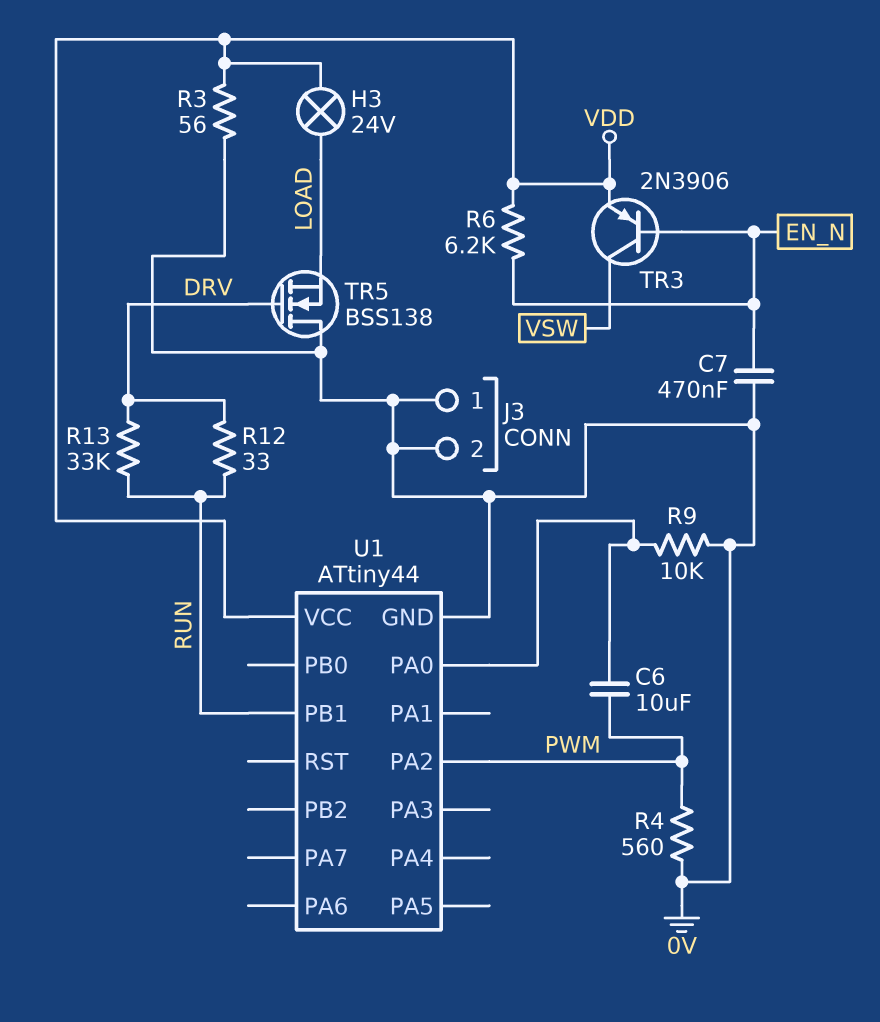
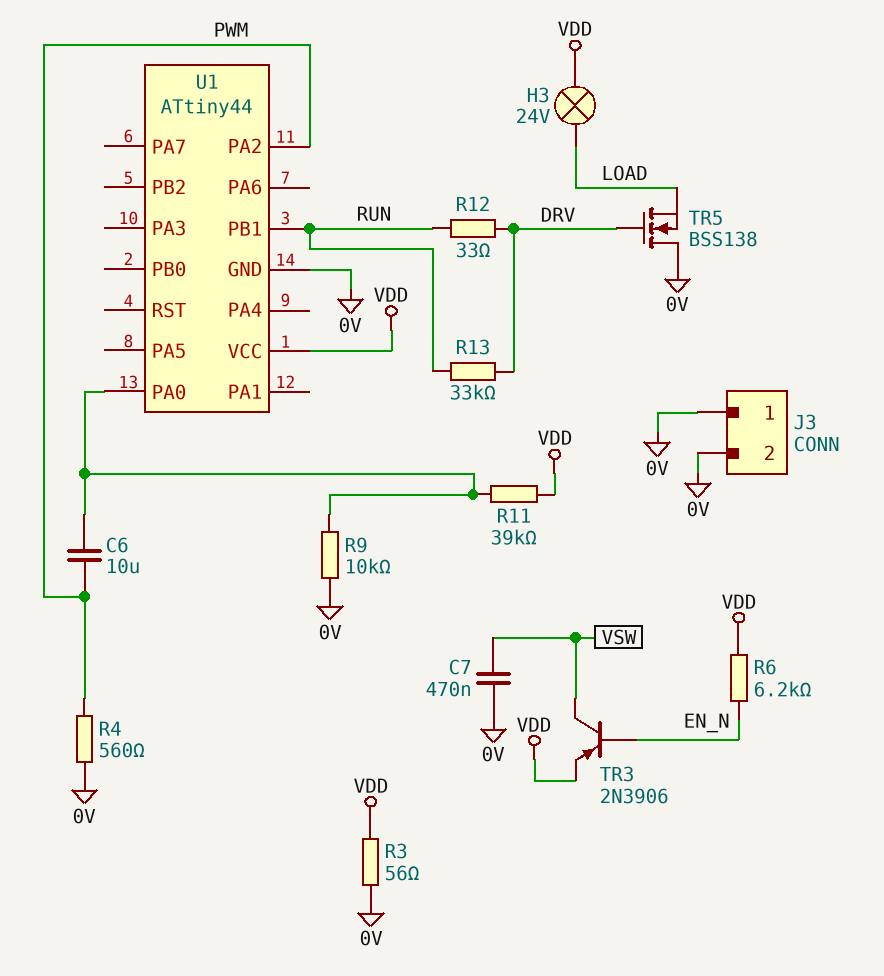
C7: 470nF (0V, EN_N) -> 470nF (0V, VSW)
R11: none -> 39k (U1/PA0, VDD)

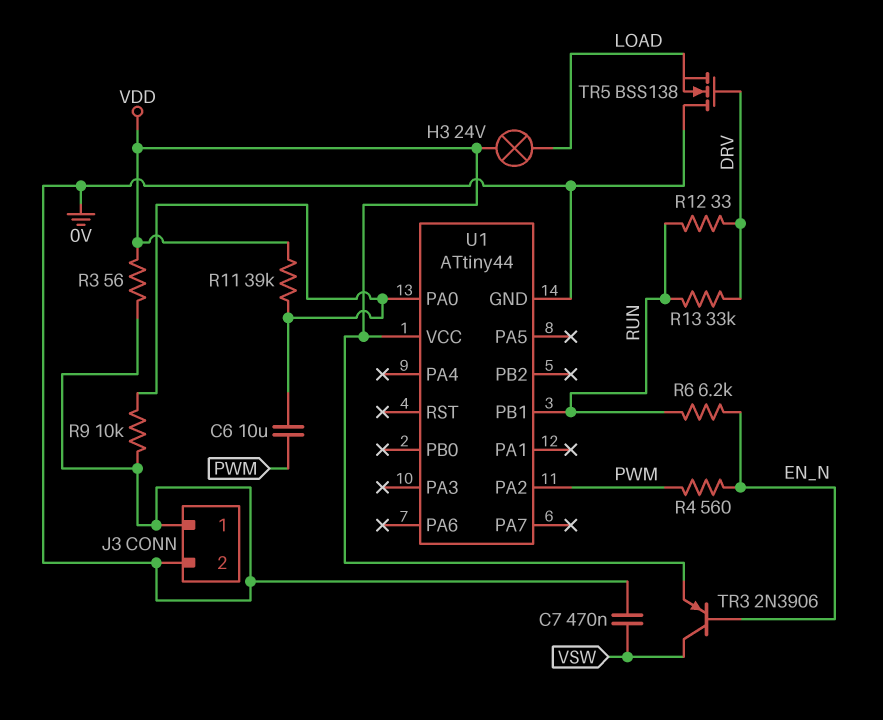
R4: 560 (0V, PWM) -> 560 (EN_N, PWM)
R6: 6.2k (EN_N, VDD) -> 6.2k (EN_N, RUN)

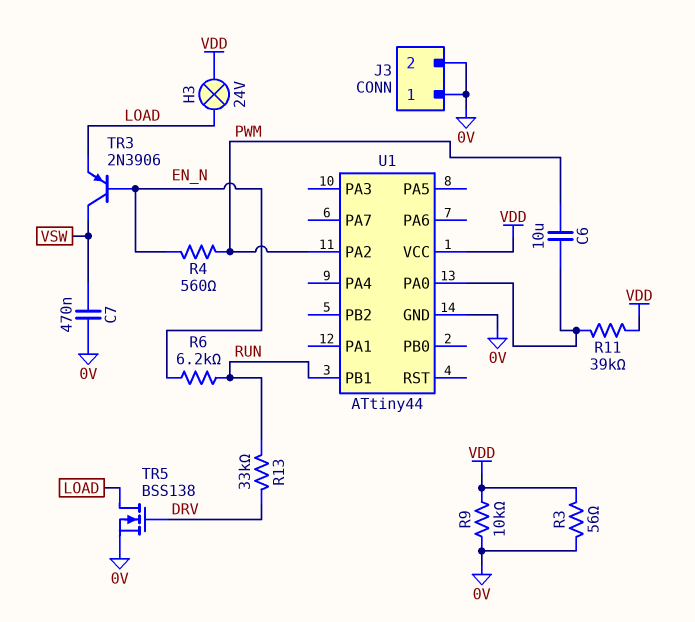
R9: 10k (0V, U1/PA0) -> 10k (0V, VDD)
R12: 33 (DRV, RUN) -> none
TR3: PNP 2N3906 (B EN_N, C VSW, E VDD) -> PNP 2N3906 (B EN_N, C VSW, E LOAD)
TR5: NMOS BSS138 (G DRV, D 0V, S LOAD) -> NMOS BSS138 (G DRV, D LOAD, S 0V)

